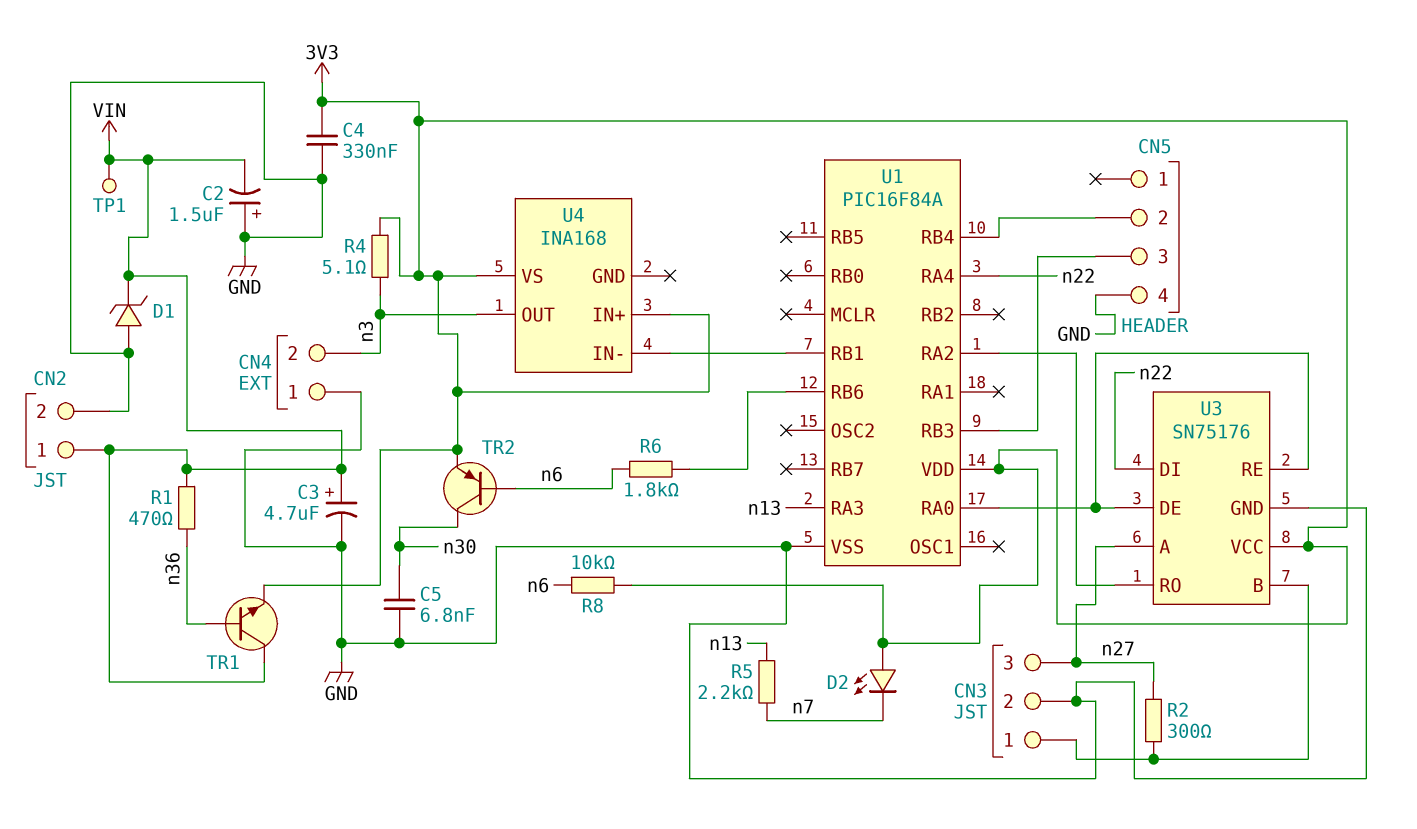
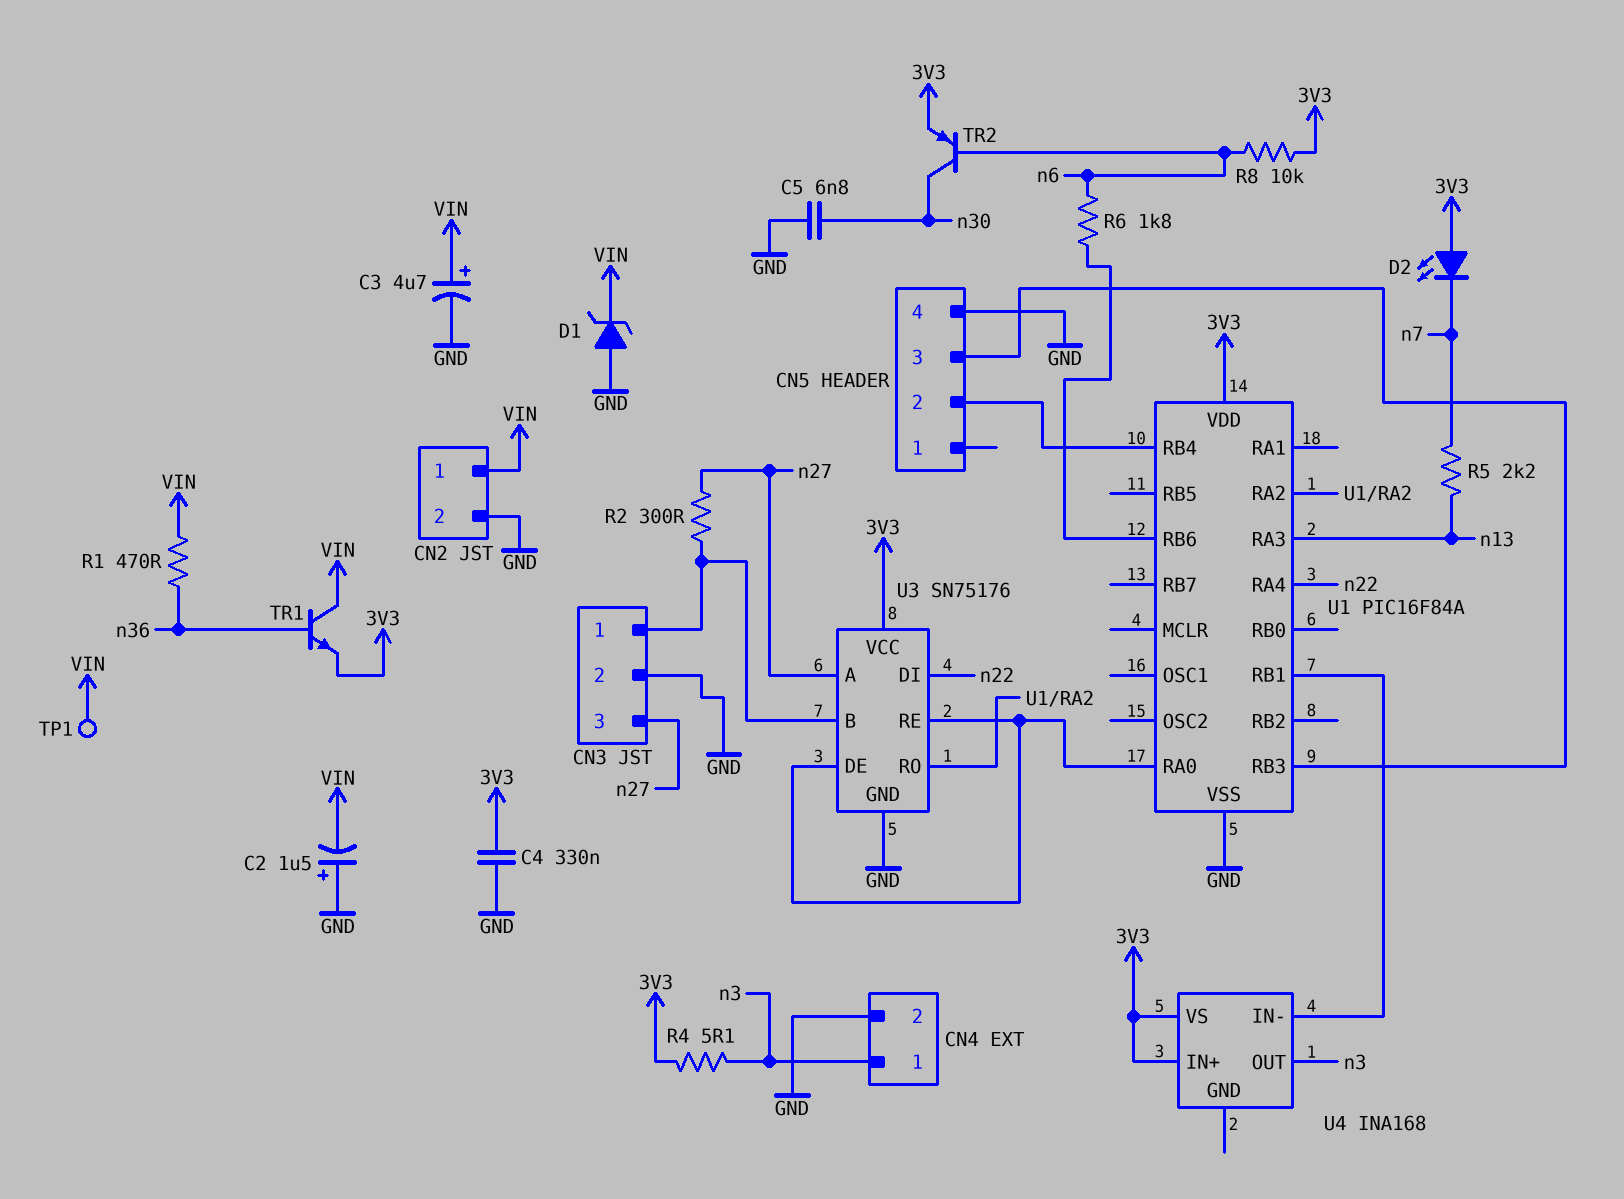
CN4 pin 1: GND -> n3
CN4 pin 2: n3 -> GND

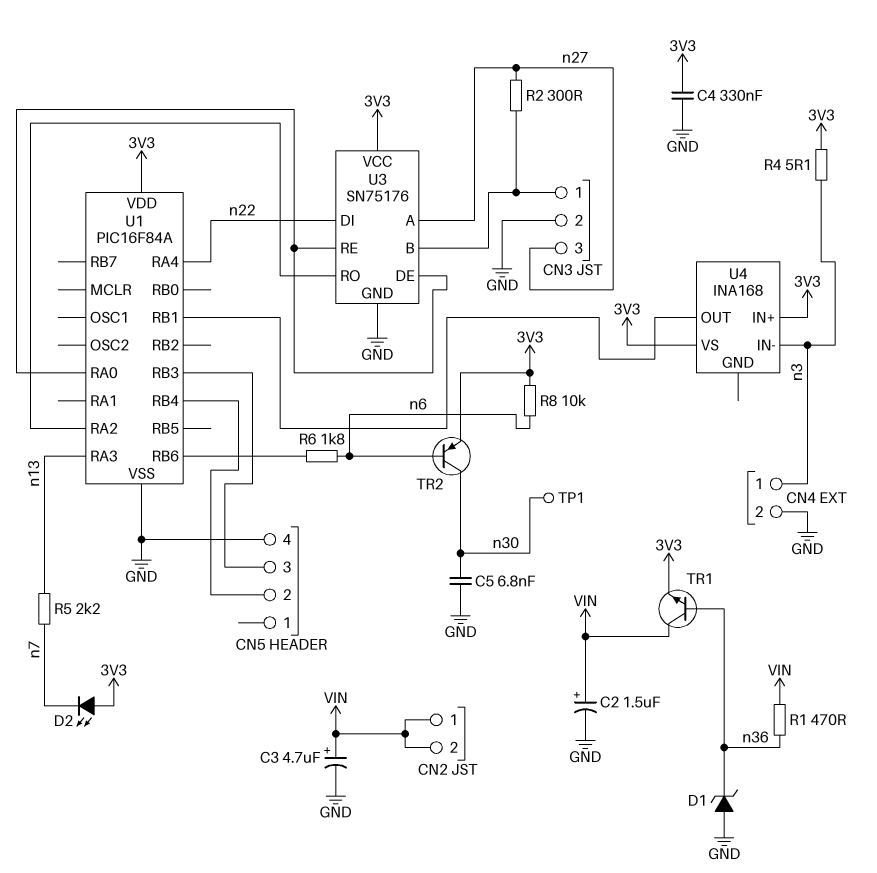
C2: 1.5uF (plus GND, minus VIN) -> 1.5uF (plus VIN, minus GND)
CN2 pin 2: GND -> VIN
D1: zener (A GND, K VIN) -> zener (A GND, K n36)
TP1: test point (VIN) -> test point (n30)
U4 pin IN-: U1/RB1 -> n3
U4 pin OUT: n3 -> U1/RB1

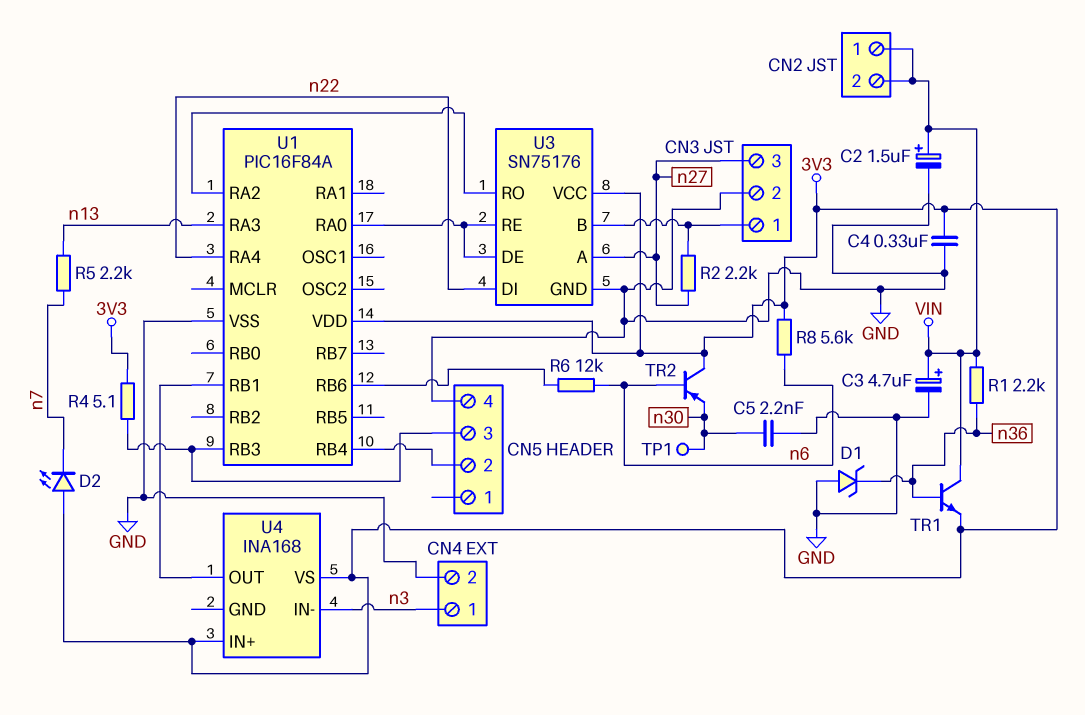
C5: 6.8nF (GND, n30) -> 2.2nF (GND, n30)
R1: 470 (VIN, n36) -> 2.2k (VIN, n36)
R2: 300 (CN3/1, n27) -> 2.2k (CN3/1, n27)
R4: 5.1 (3V3, n3) -> 5.1 (3V3, CN5/3)
R6: 1.8k (U1/RB6, n6) -> 12k (U1/RB6, n6)
R8: 10k (3V3, n6) -> 5.6k (3V3, n6)
TR2: PNP (B n6, C n30, E 3V3) -> PNP (B n6, C 3V3, E n30)

